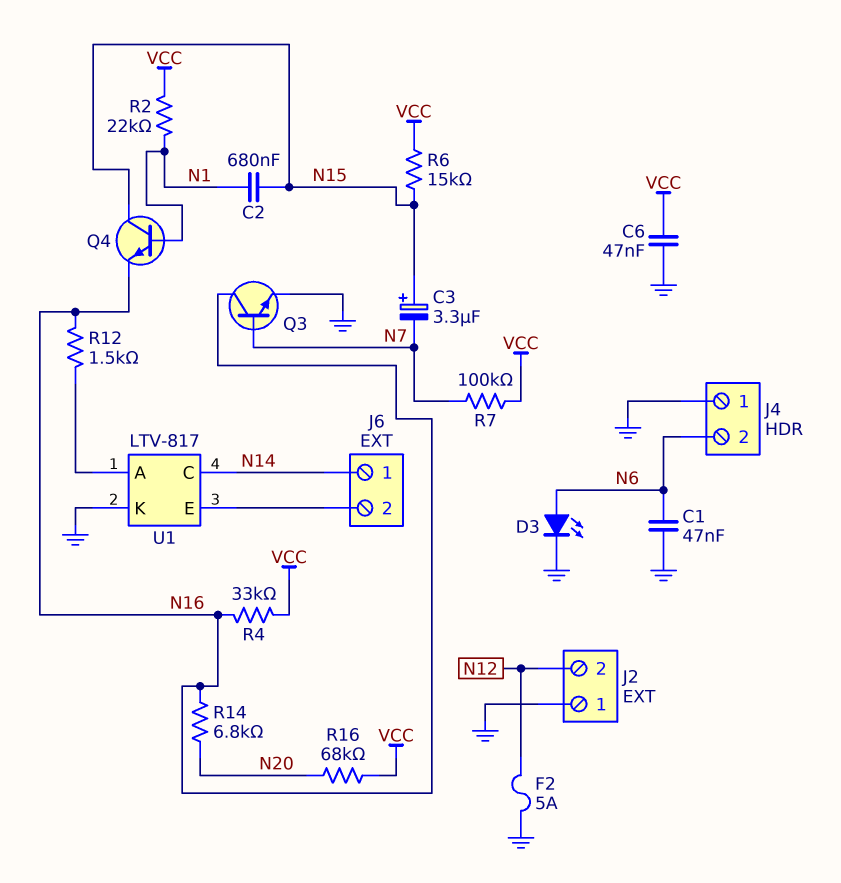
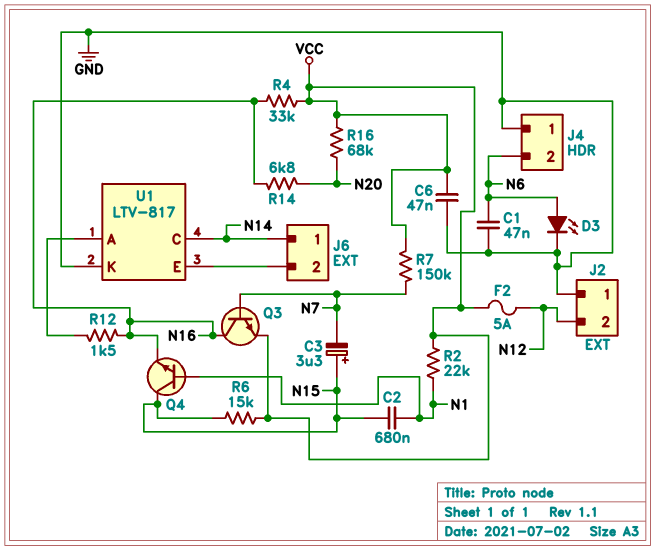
F2: 5A (GND, N12) -> 5A (N12, VCC)
Q3: NPN (B N7, C N16, E GND) -> NPN (B N7, C N16, E VCC)
R7: 100k (N7, VCC) -> 150k (N7, VCC)

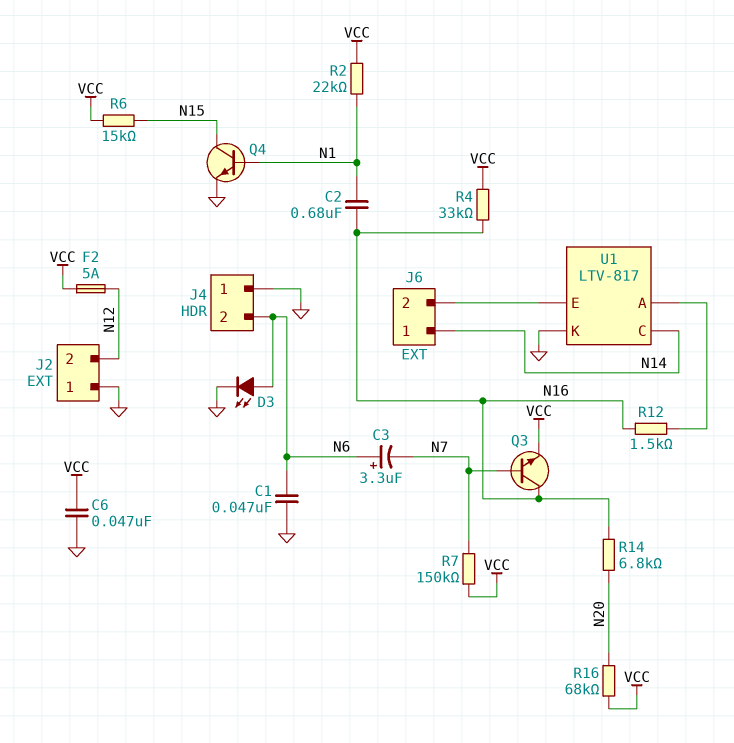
C2: 680nF (N1, N15) -> 680nF (N1, N16)
C3: 3.3uF (plus N15, minus N7) -> 3.3uF (plus N6, minus N7)
Q4: NPN (B N1, C N15, E N16) -> NPN (B N1, C N15, E GND)

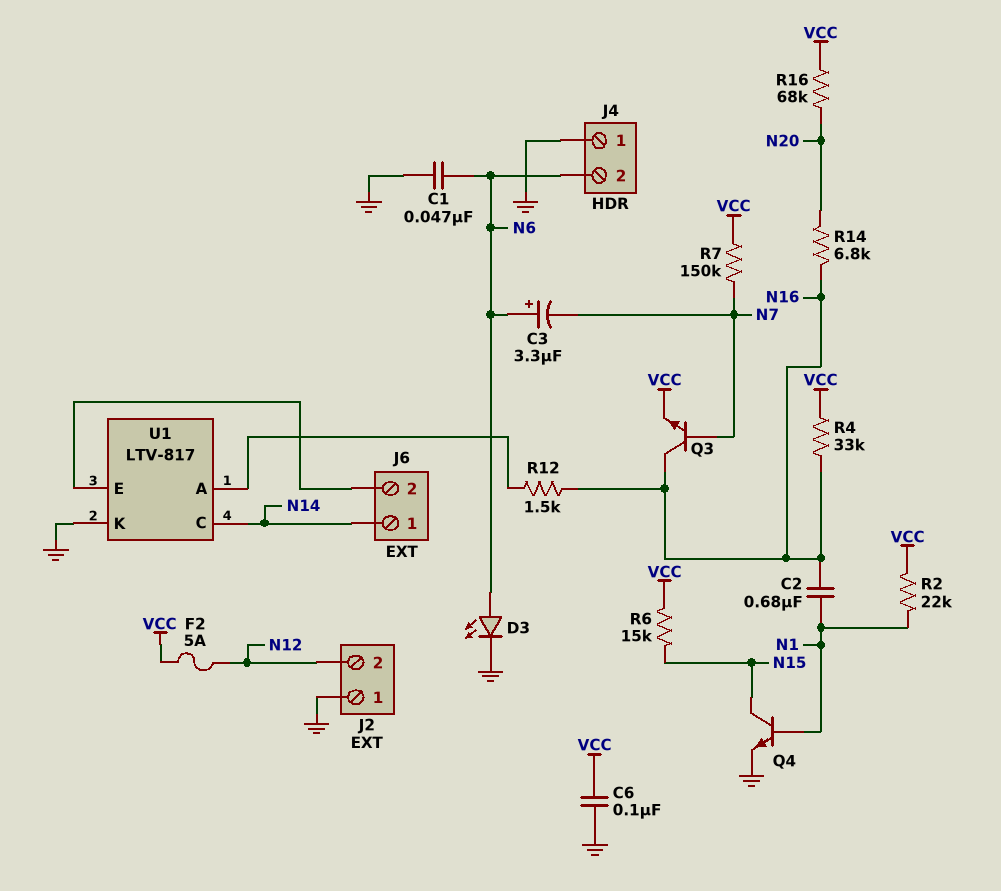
C6: 47nF (GND, VCC) -> 100nF (GND, VCC)

